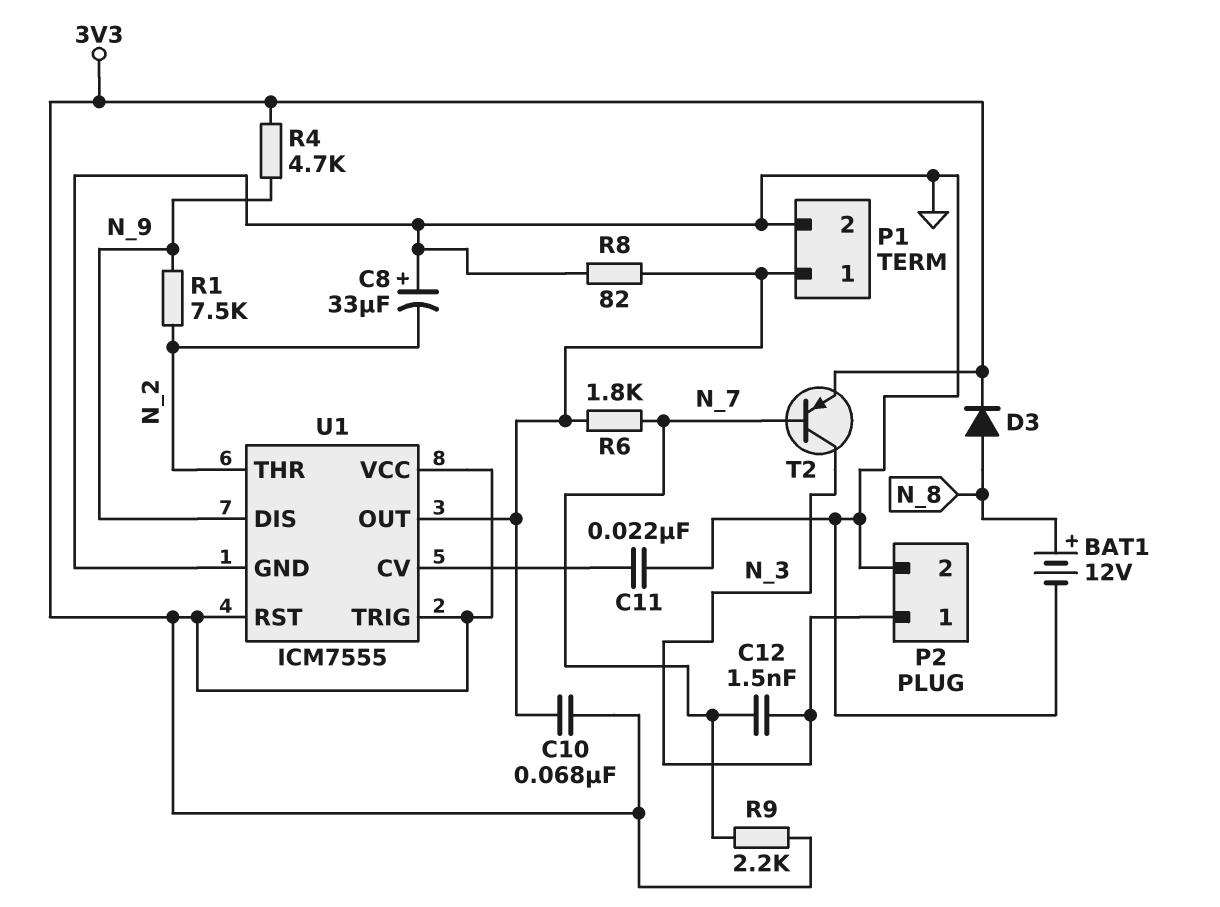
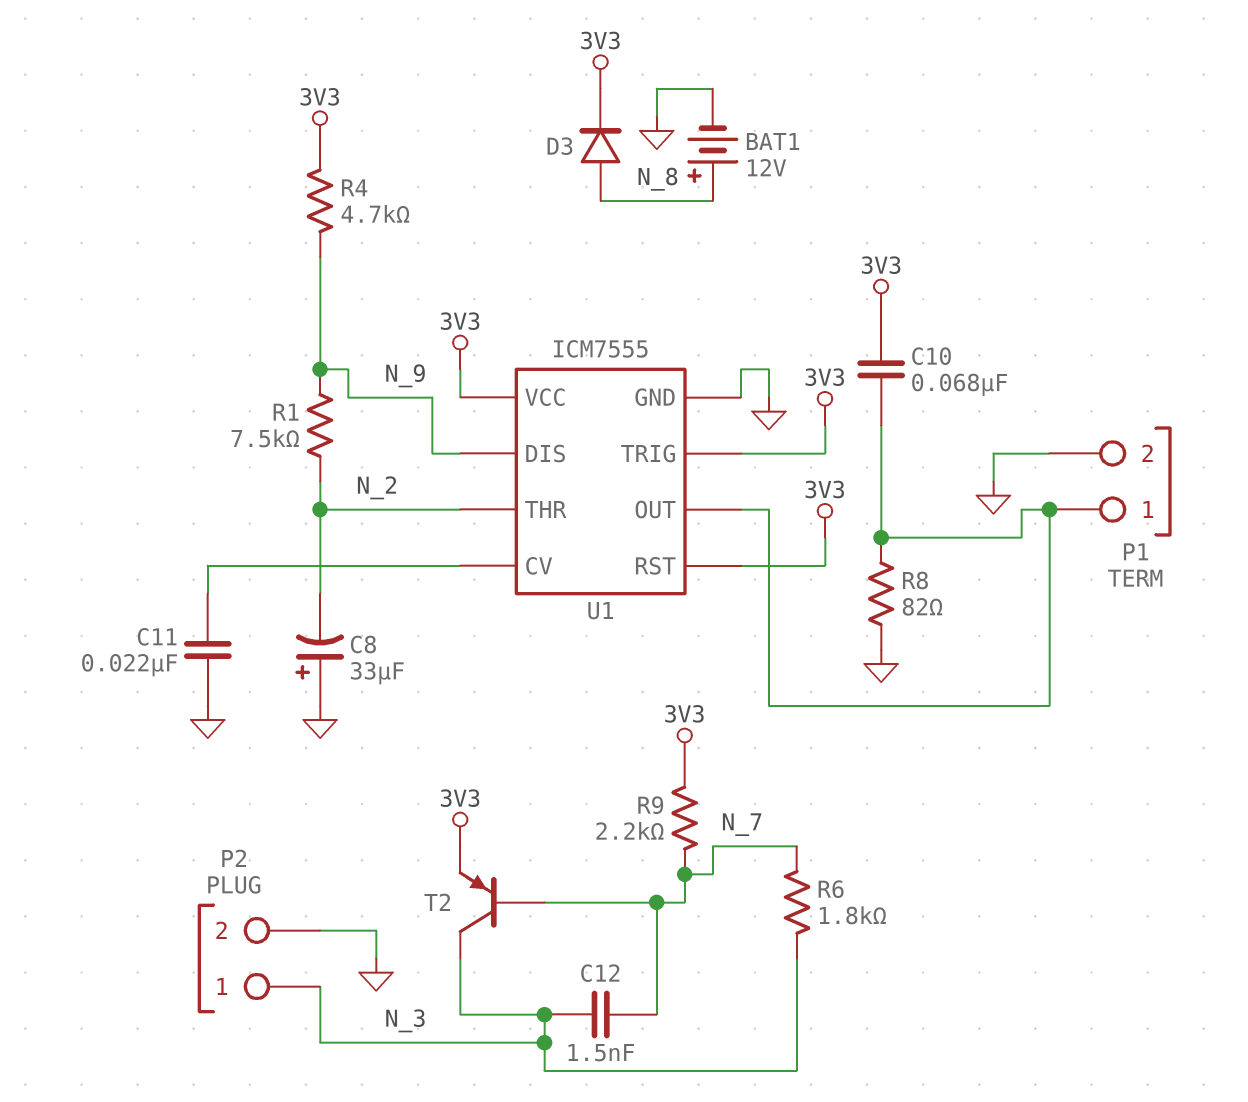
R6: 1.8k (N_7, P1/1) -> 1.8k (N_3, N_7)

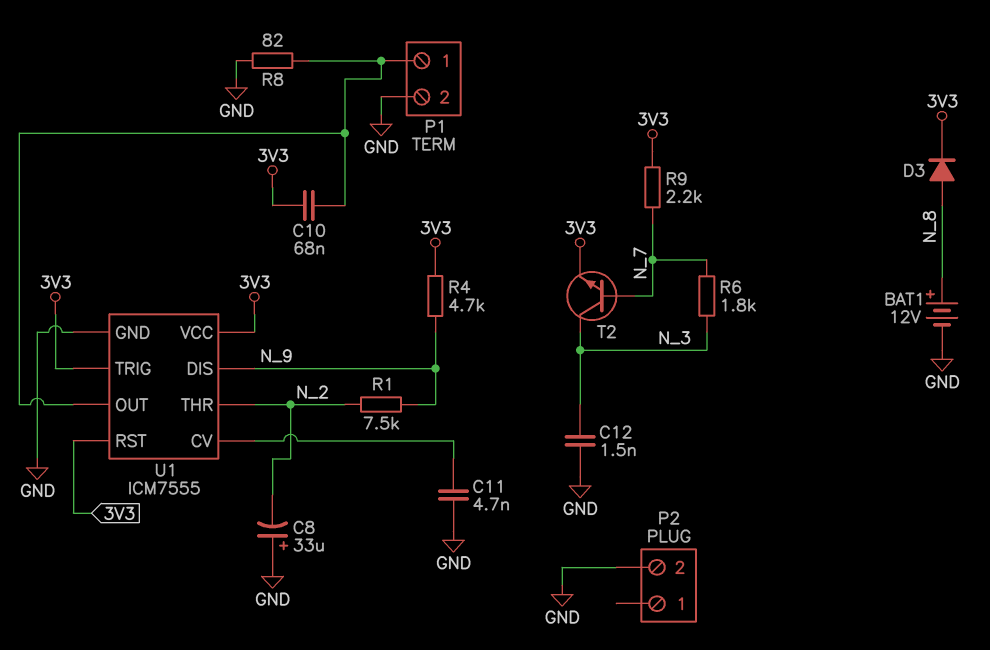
C11: 22nF (GND, U1/CV) -> 4.7nF (GND, U1/CV)
C12: 1.5nF (N_3, N_7) -> 1.5nF (GND, N_3)
P2 pin 1: N_3 -> none
T2: PNP (B N_7, C N_3, E 3V3) -> NPN (B N_7, C N_3, E 3V3)

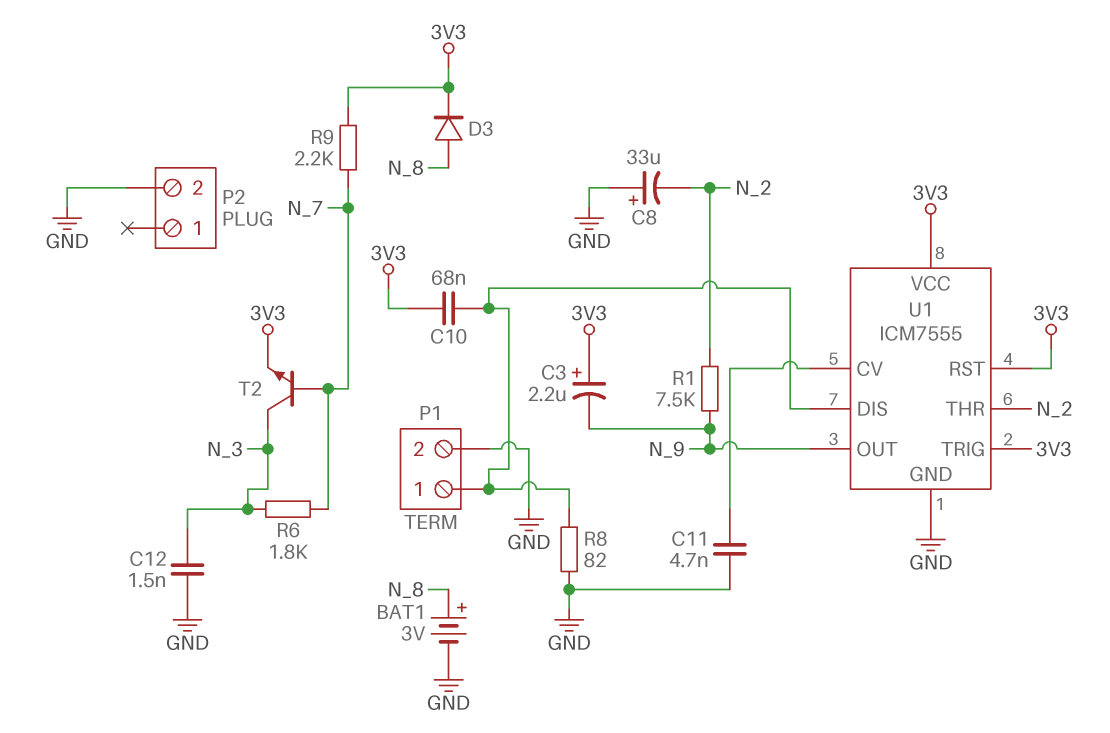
BAT1: 12V (plus N_8, minus GND) -> 3V (plus N_8, minus GND)
C3: none -> 2.2uF (plus 3V3, minus N_9)
R4: 4.7k (3V3, N_9) -> none
U1 pin DIS: N_9 -> P1/1
U1 pin OUT: P1/1 -> N_9

